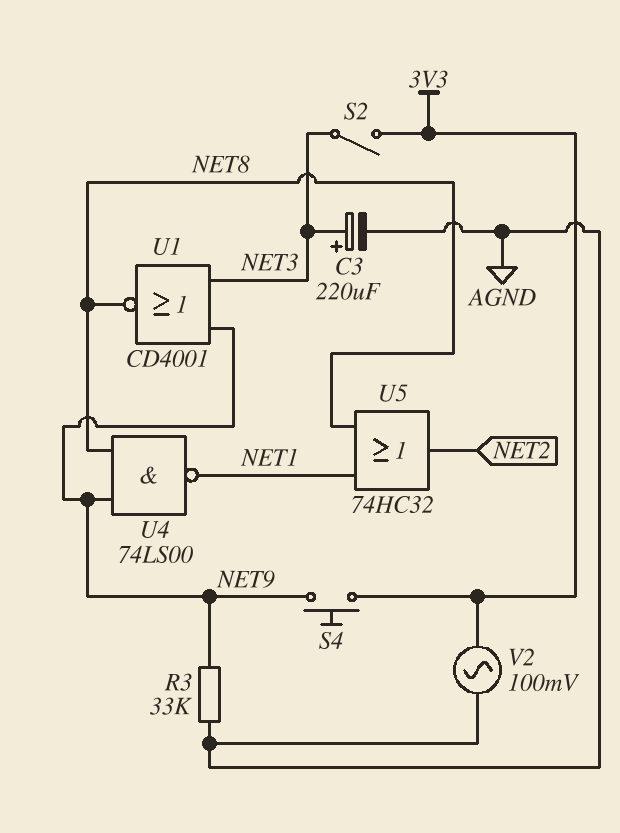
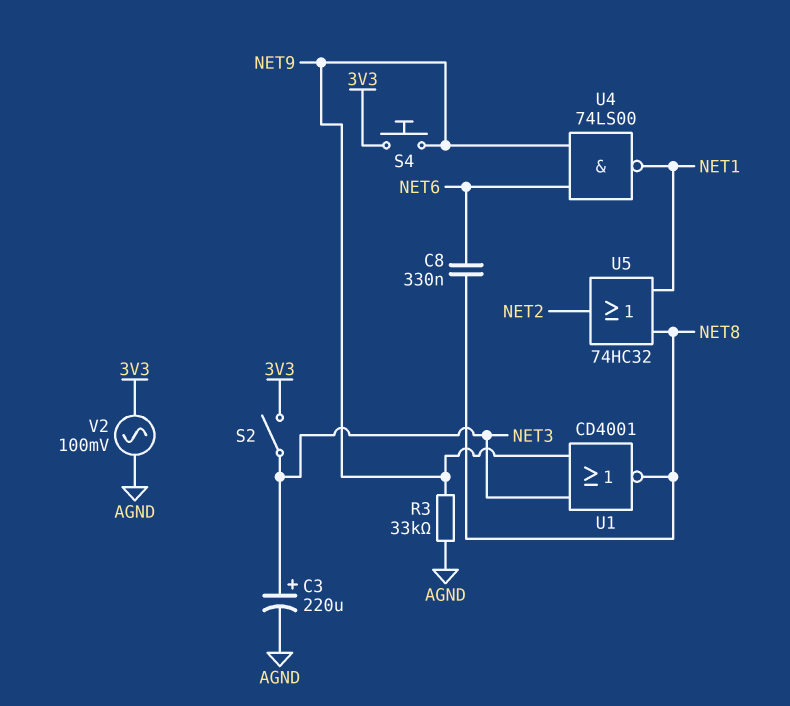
C8: none -> 330nF (NET6, NET8)
U4: NAND 74LS00 (in NET8, in NET9, out NET1) -> NAND 74LS00 (in NET6, in NET9, out NET1)

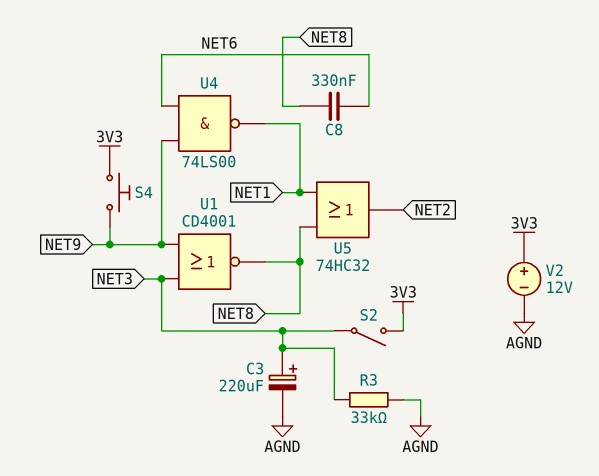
R3: 33k (AGND, NET9) -> 33k (AGND, NET3)
V2: AC 100mV (3V3, AGND) -> 12V (plus 3V3, minus AGND)

